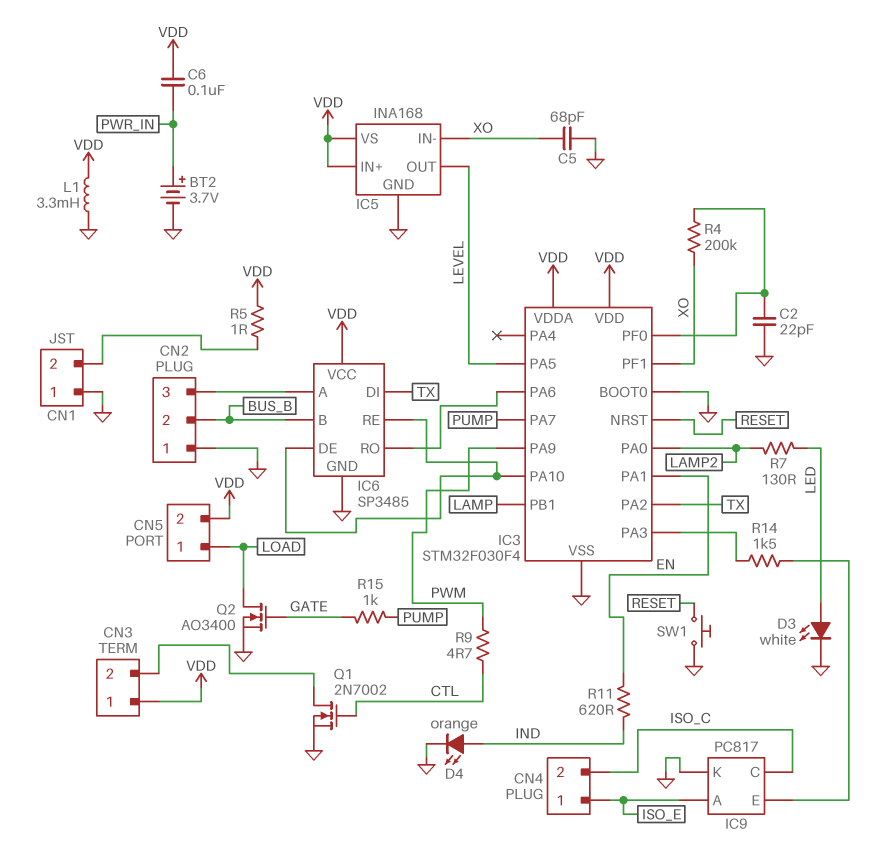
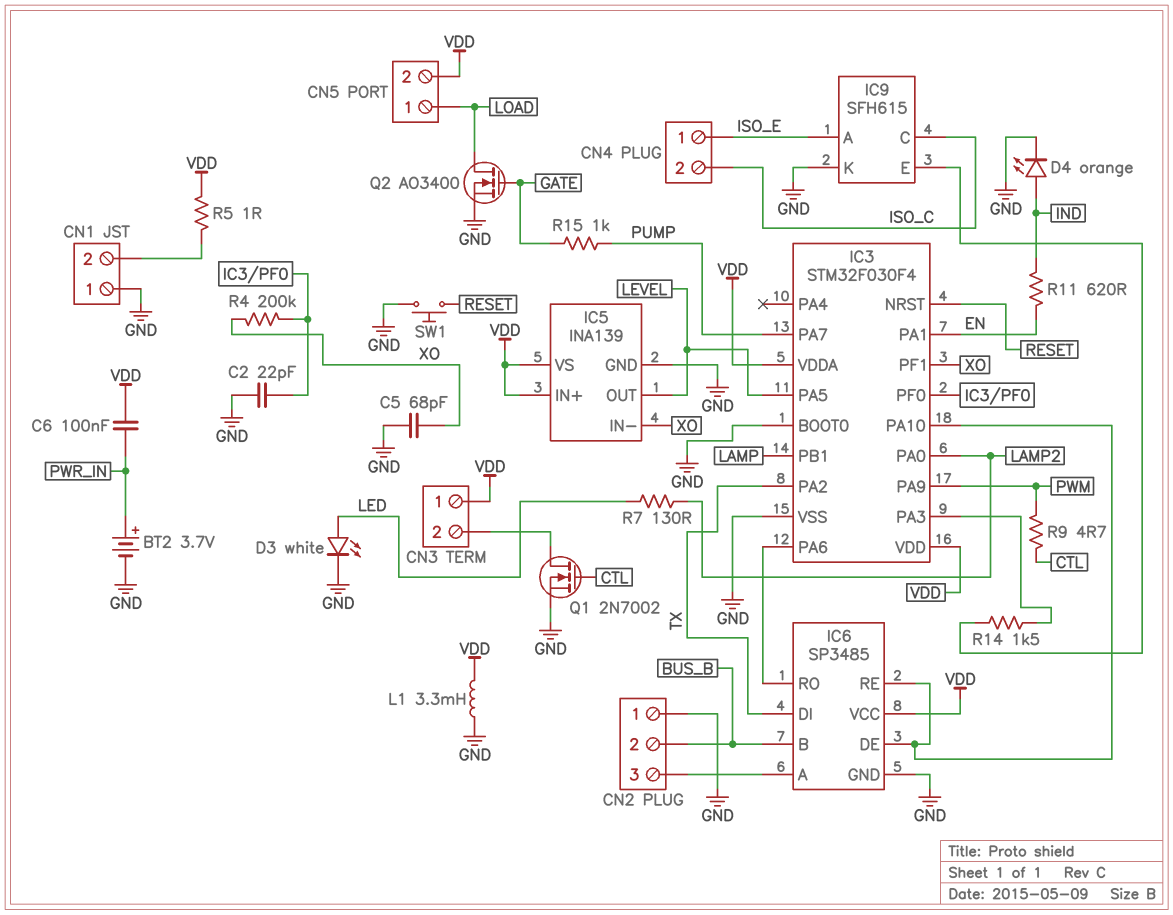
IC5: INA168 -> INA139
IC9: PC817 -> SFH615

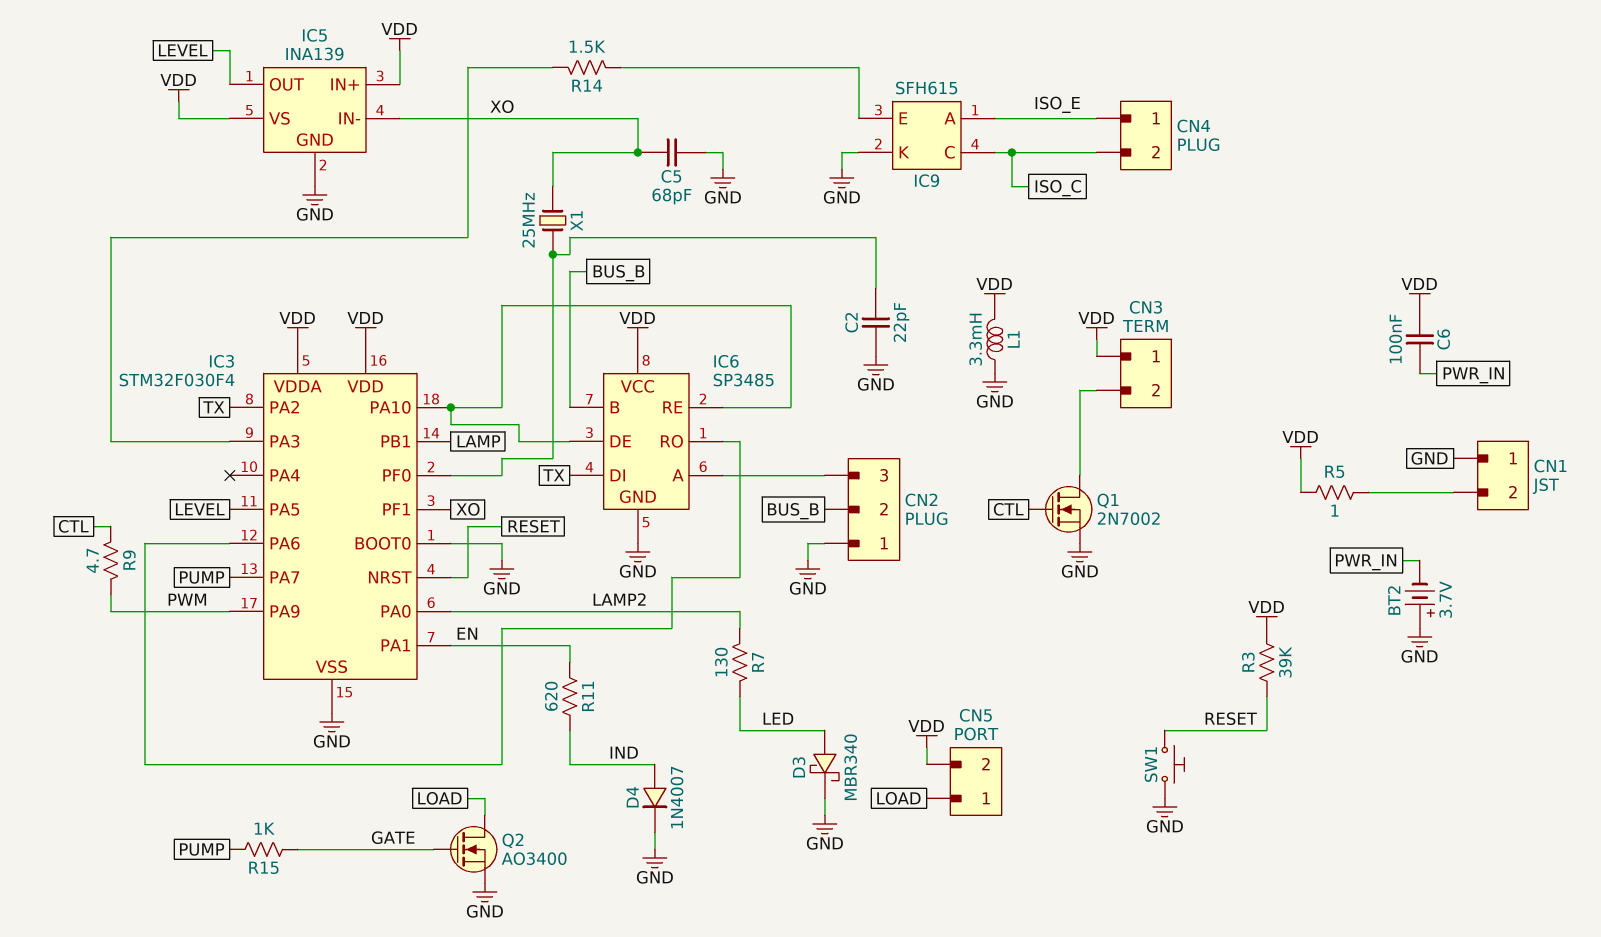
BT2: 3.7V (plus PWR_IN, minus GND) -> 3.7V (plus GND, minus PWR_IN)
D3: LED white (A LED, K GND) -> schottky MBR340 (A LED, K GND)
D4: LED orange (A IND, K GND) -> diode 1N4007 (A IND, K GND)
R3: none -> 39k (RESET, VDD)
R4: 200k (IC3/PF0, XO) -> none
X1: none -> 25MHz (IC3/PF0, XO)

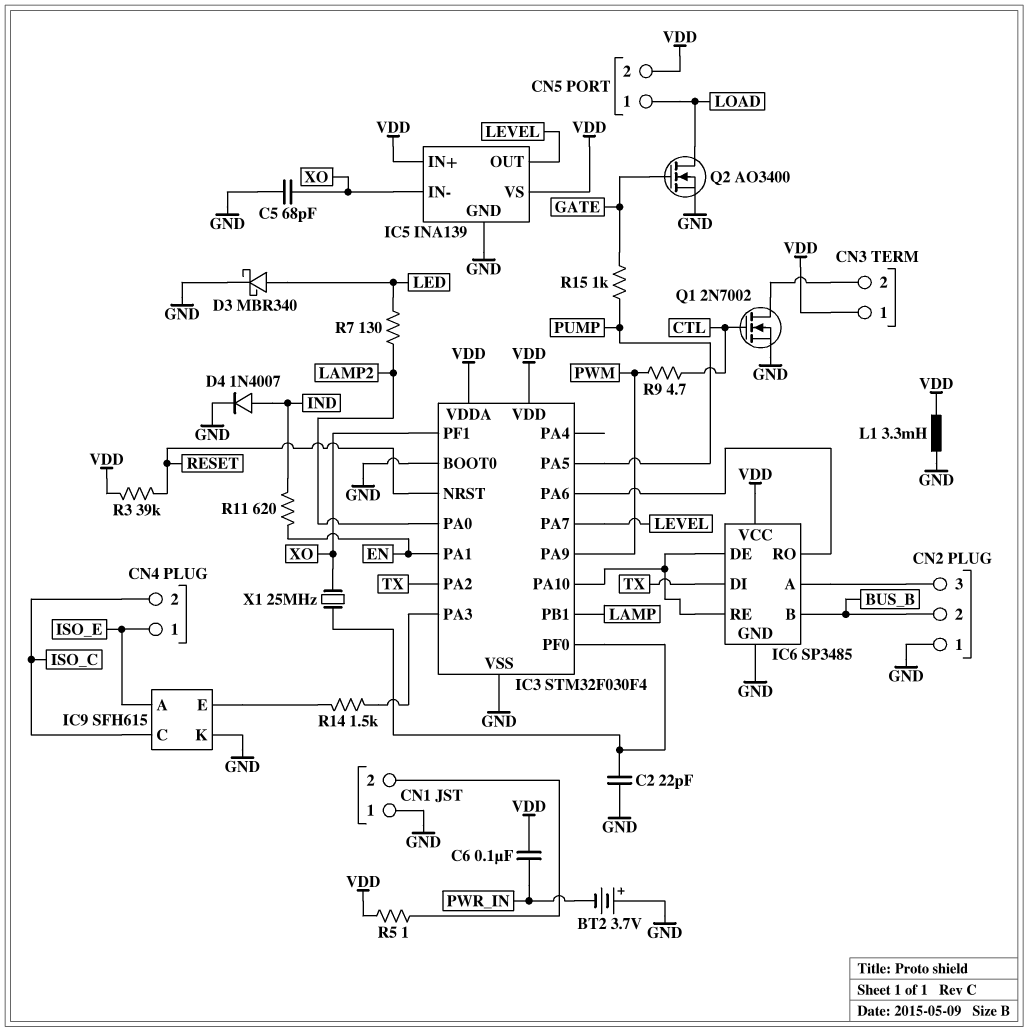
IC3 pin PA5: LEVEL -> PUMP
IC3 pin PA7: PUMP -> LEVEL
SW1: button (GND, RESET) -> none

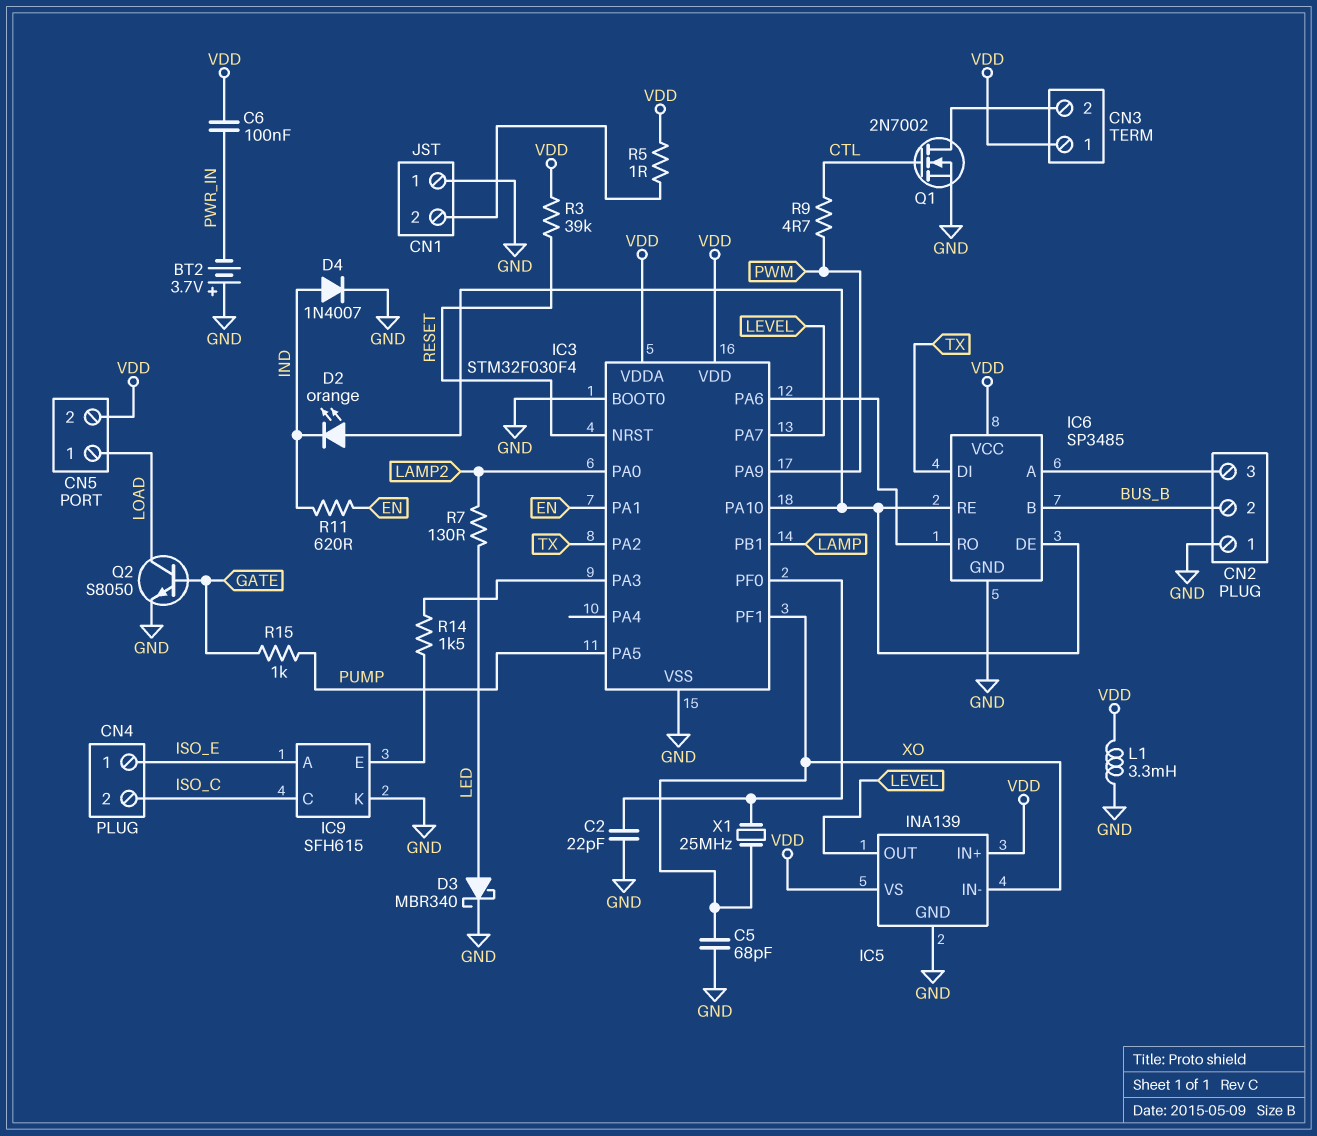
D2: none -> LED orange (A IC3/PA10, K IND)
Q2: NMOS AO3400 (G GATE, D LOAD, S GND) -> NPN S8050 (B GATE, C LOAD, E GND)

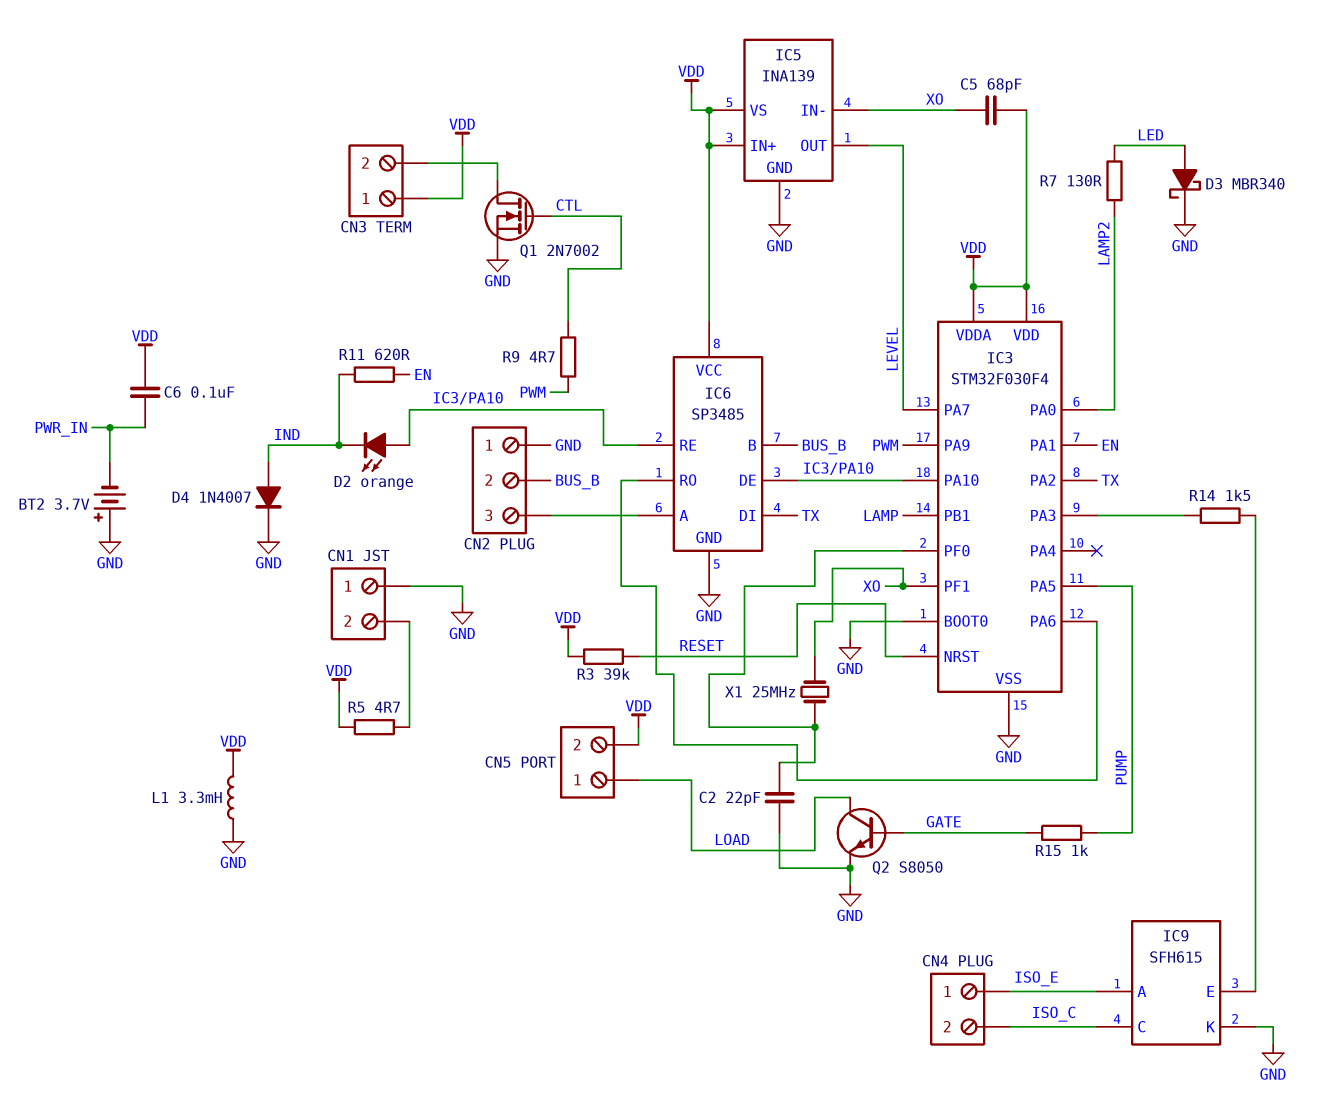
C5: 68pF (GND, XO) -> 68pF (VDD, XO)
R5: 1 (CN1/2, VDD) -> 4.7 (CN1/2, VDD)

